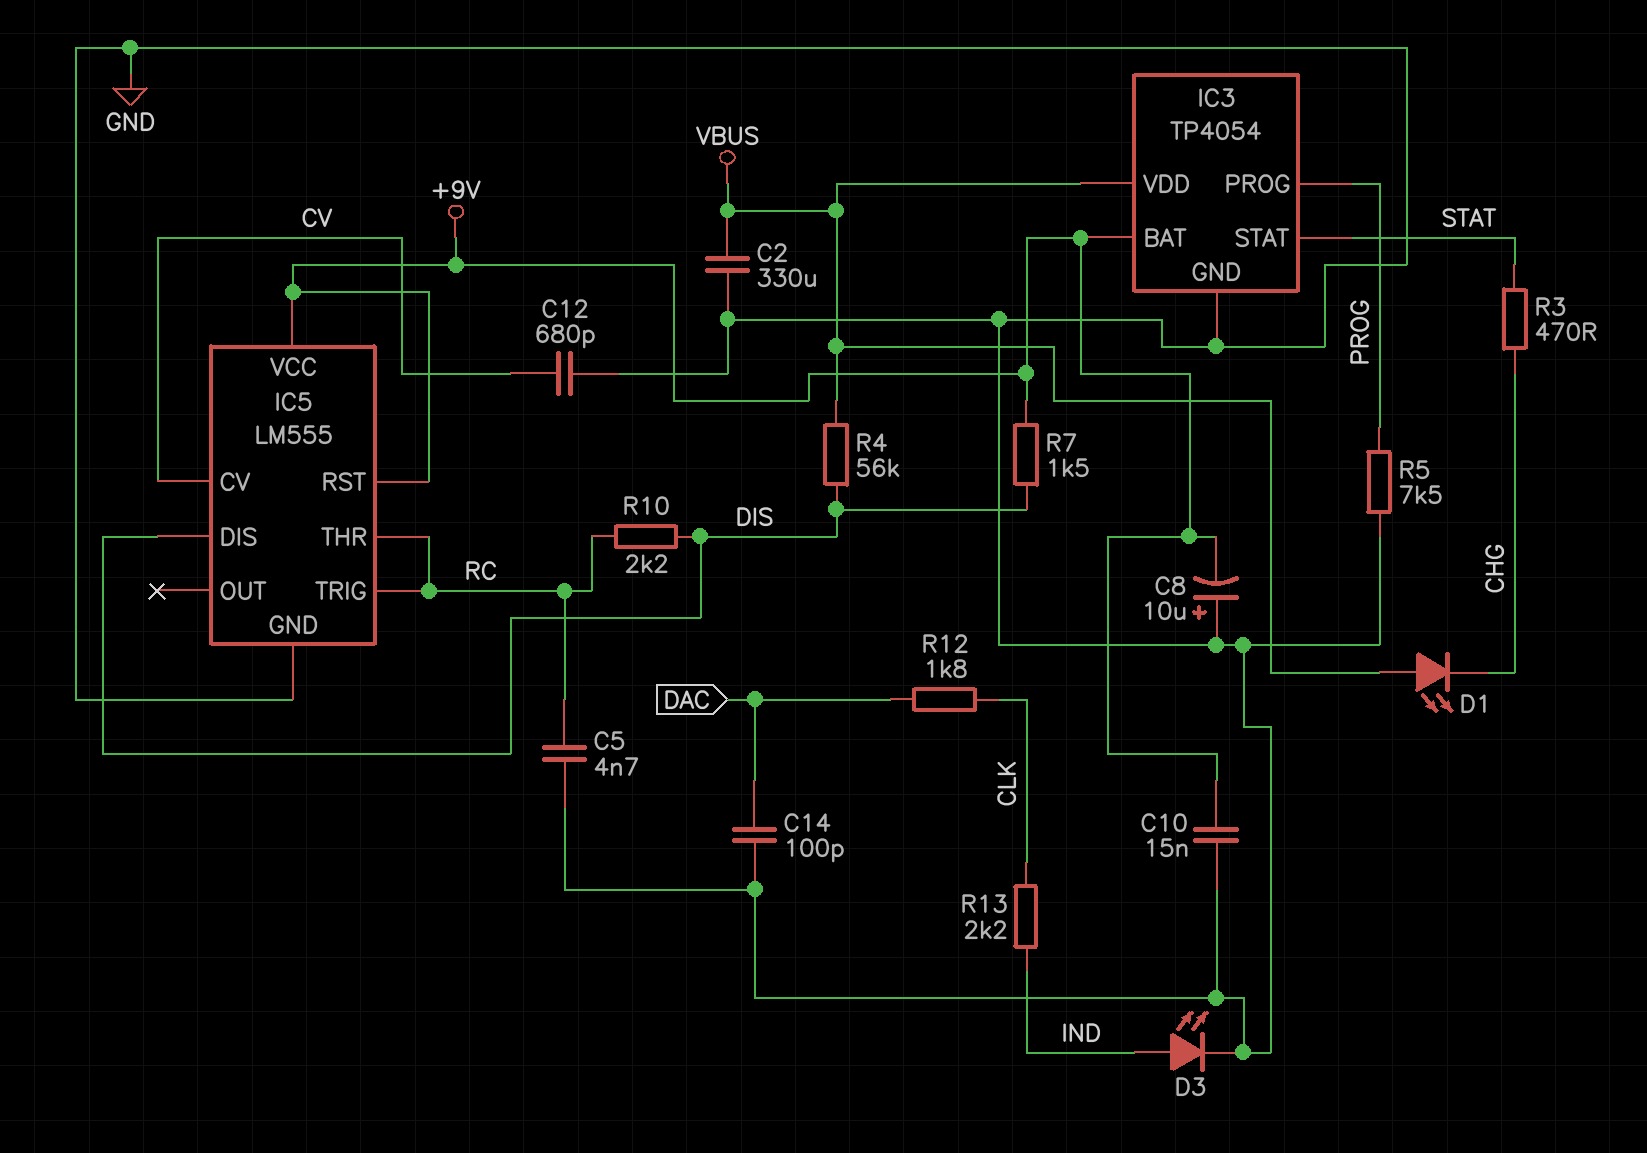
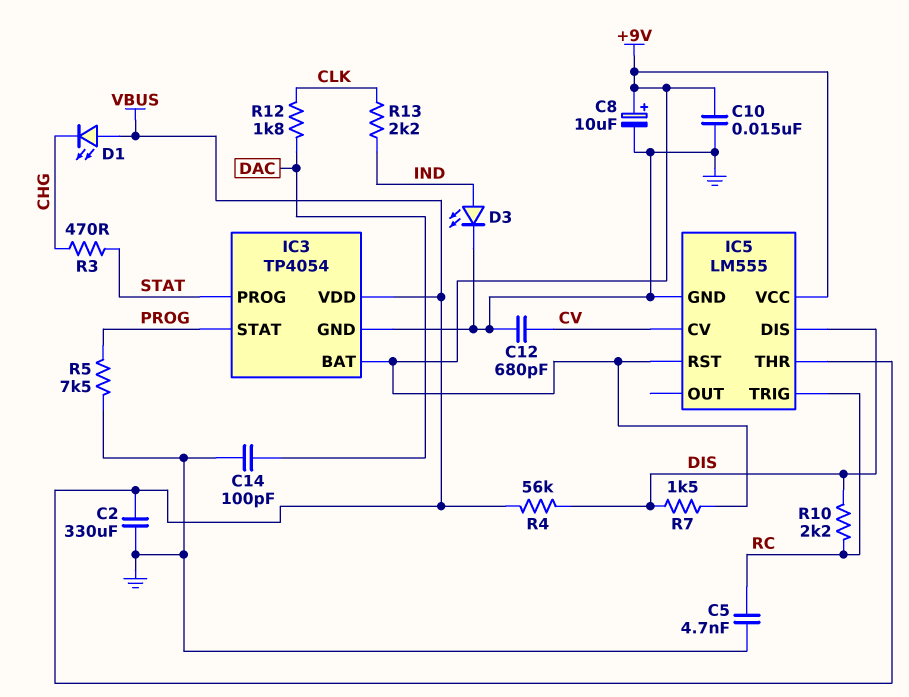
C8: 10uF (plus GND, minus +9V) -> 10uF (plus +9V, minus GND)
IC3 pin PROG: PROG -> STAT
IC3 pin STAT: STAT -> PROG
IC5 pin THR: RC -> VBUS

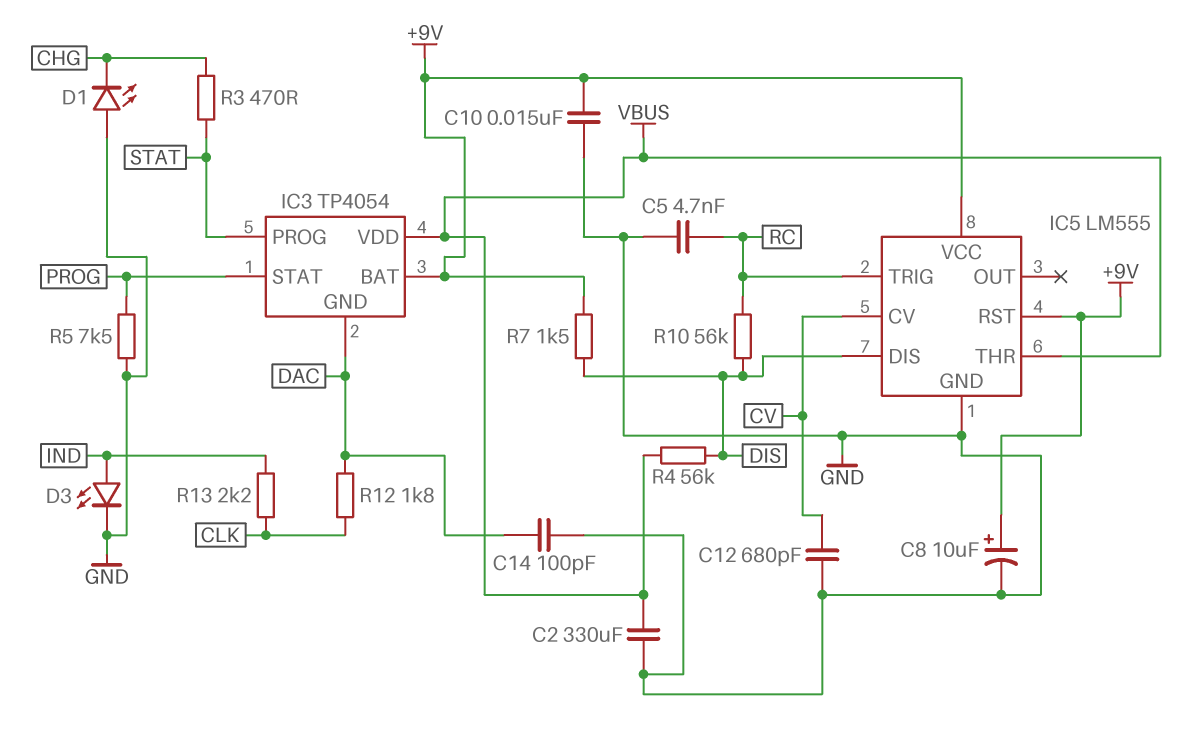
D1: LED (A VBUS, K CHG) -> LED (A GND, K CHG)
IC3 pin GND: GND -> DAC
R10: 2.2k (DIS, RC) -> 56k (DIS, RC)

